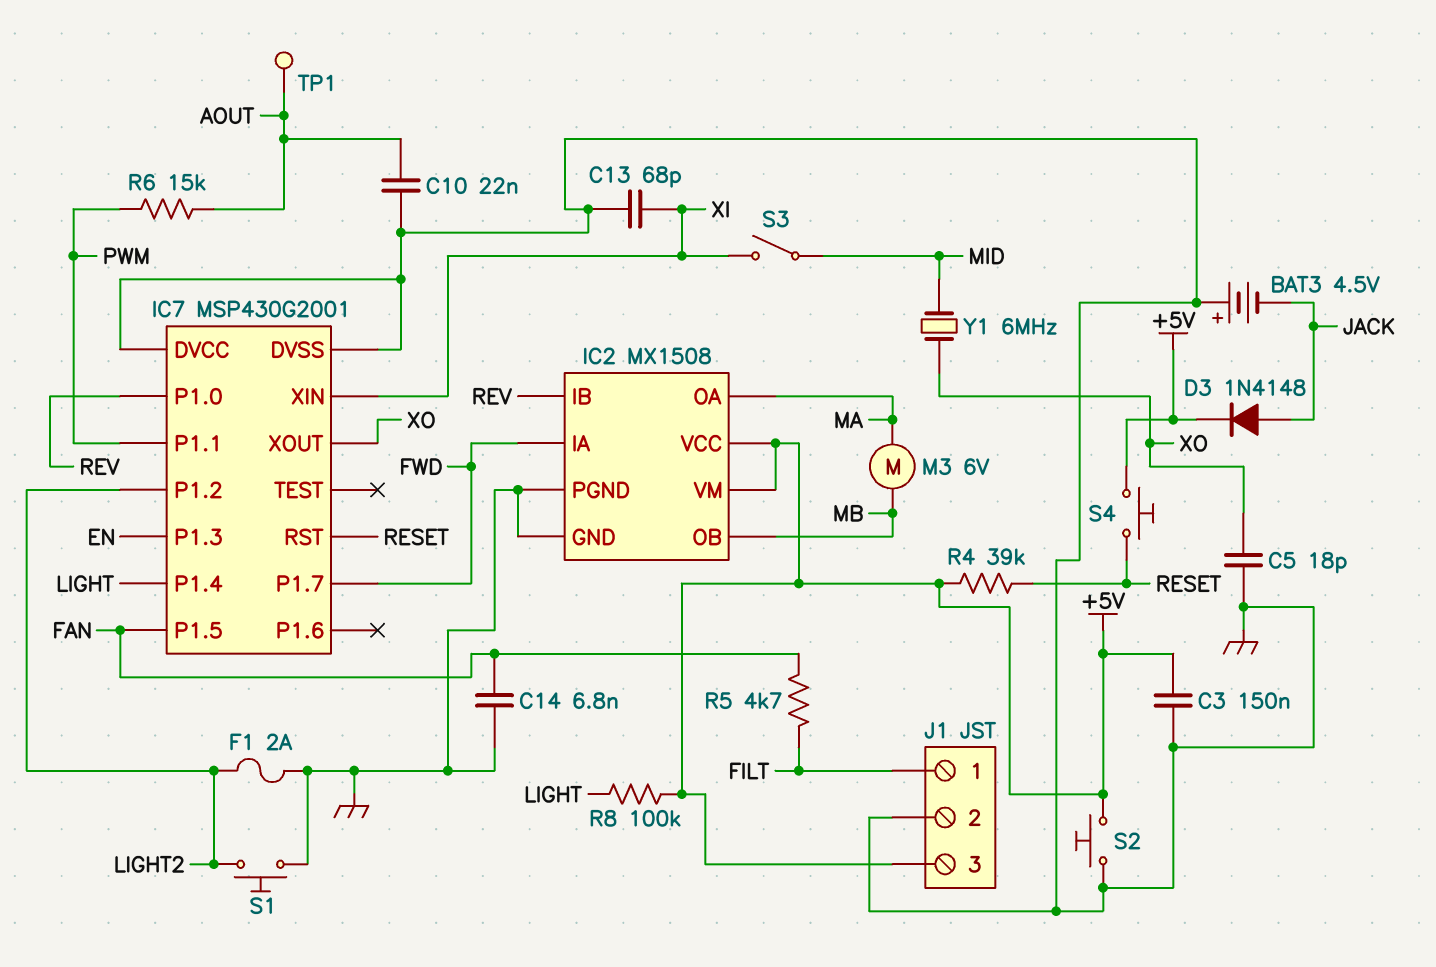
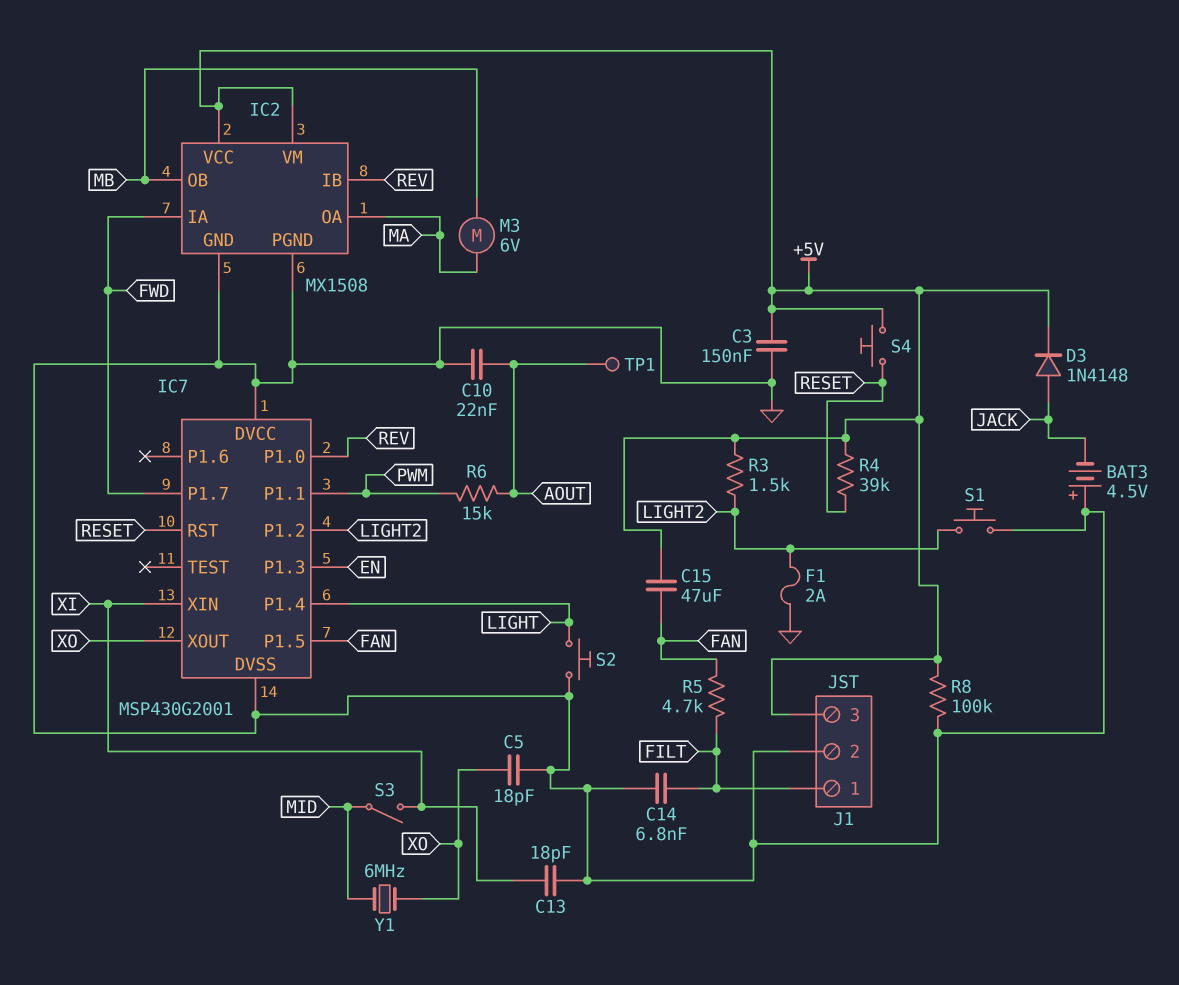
C13: 68pF (GND, XI) -> 18pF (GND, XI)
C14: 6.8nF (FAN, GND) -> 6.8nF (FILT, GND)
C15: none -> 47uF (+5V, FAN)
R3: none -> 1.5k (+5V, LIGHT2)
R8: 100k (+5V, LIGHT) -> 100k (+5V, GND)
S2: button (+5V, GND) -> button (GND, LIGHT)

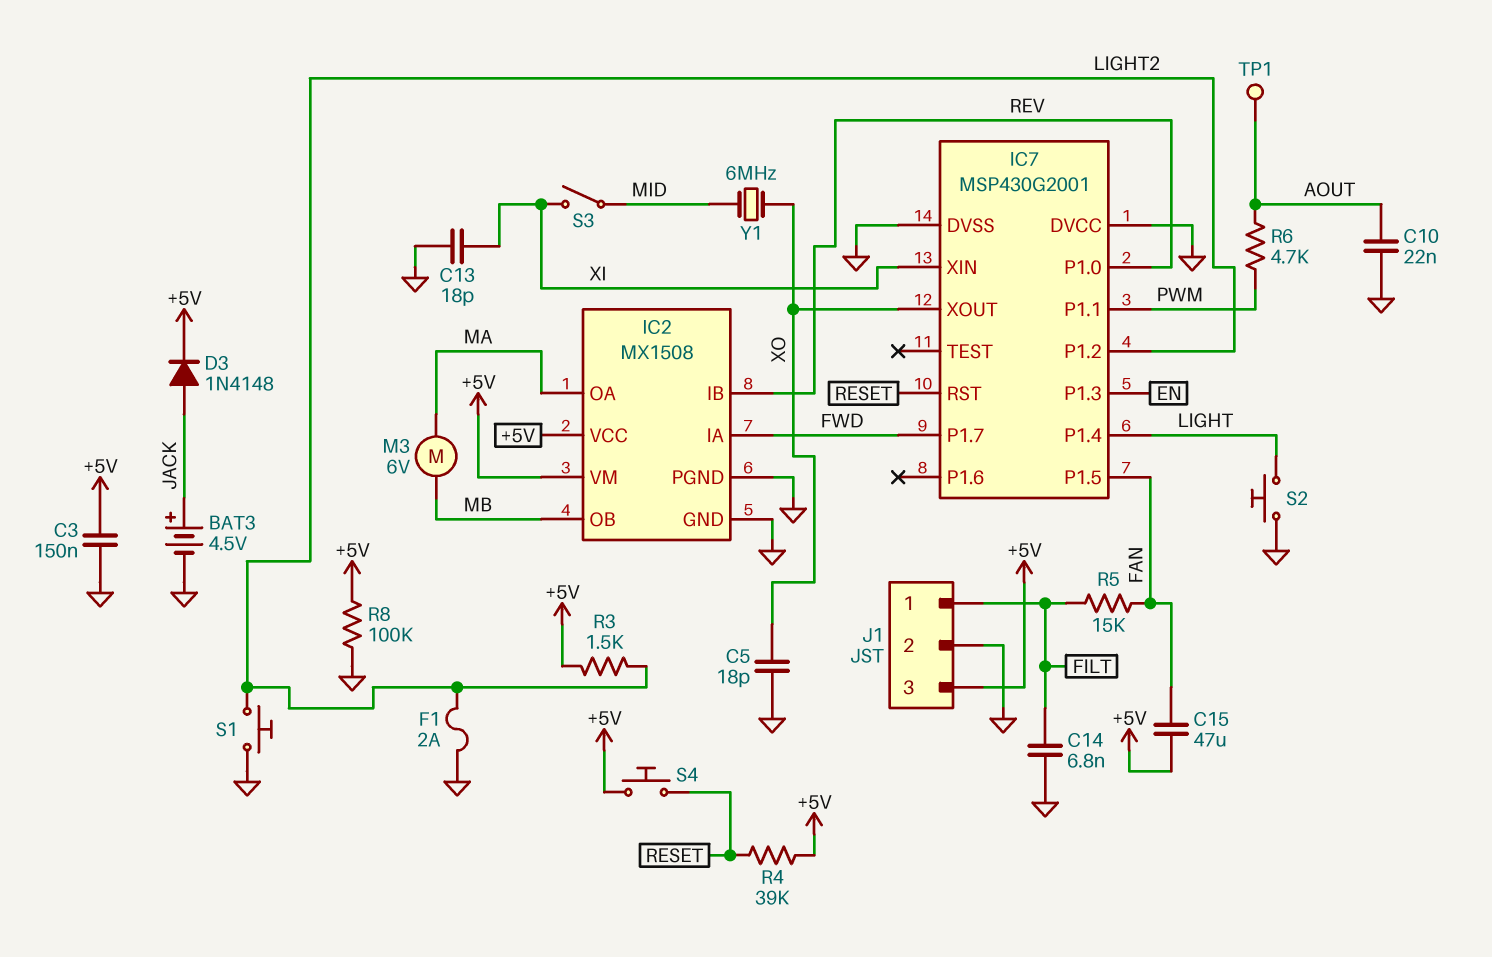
BAT3: 4.5V (plus GND, minus JACK) -> 4.5V (plus JACK, minus GND)
R5: 4.7k (FAN, FILT) -> 15k (FAN, FILT)
R6: 15k (AOUT, PWM) -> 4.7k (AOUT, PWM)

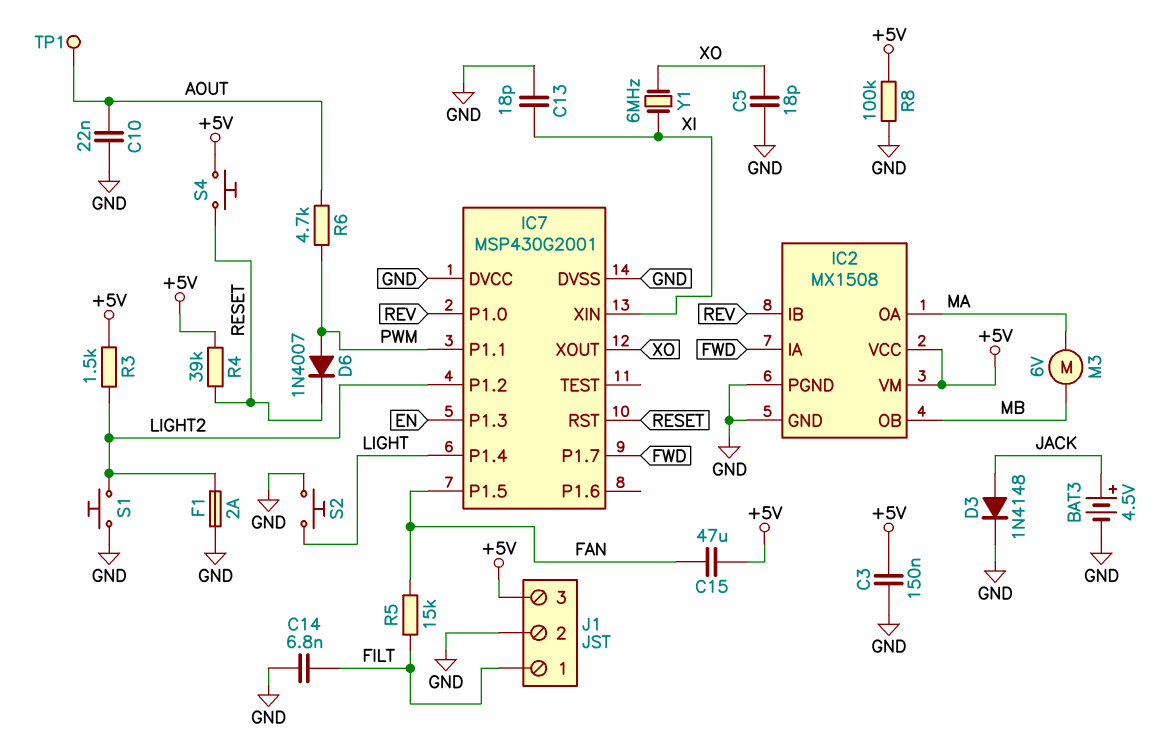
D3: diode 1N4148 (A JACK, K +5V) -> diode 1N4148 (A JACK, K GND)
D6: none -> diode 1N4007 (A PWM, K RESET)
S3: switch (MID, XI) -> none
Y1: 6MHz (MID, XO) -> 6MHz (XI, XO)

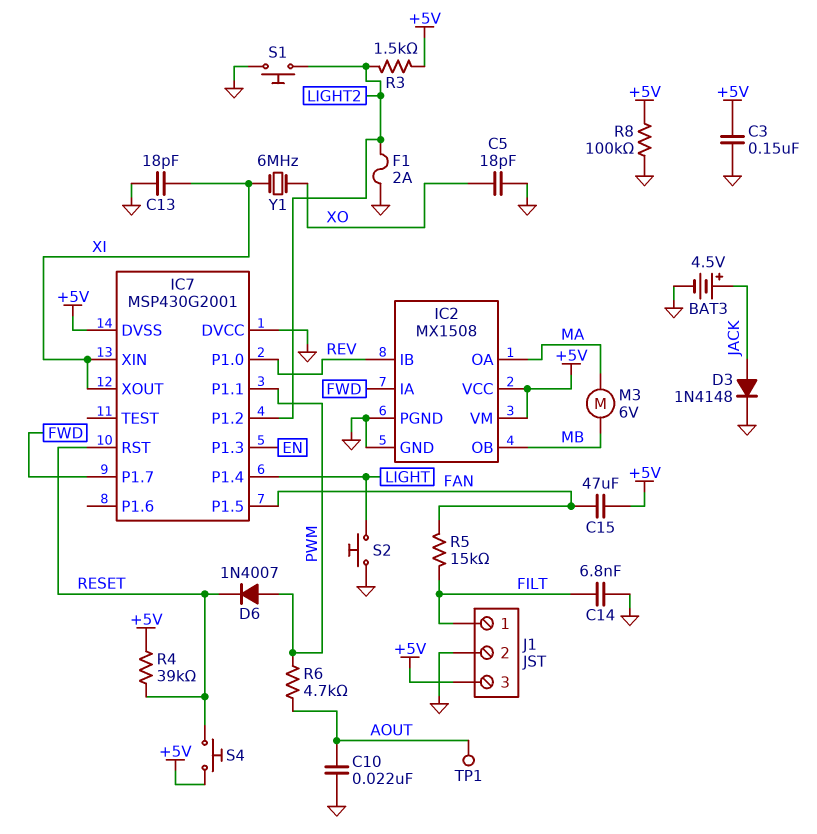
IC7 pin DVSS: GND -> +5V
IC7 pin XOUT: XO -> XI

